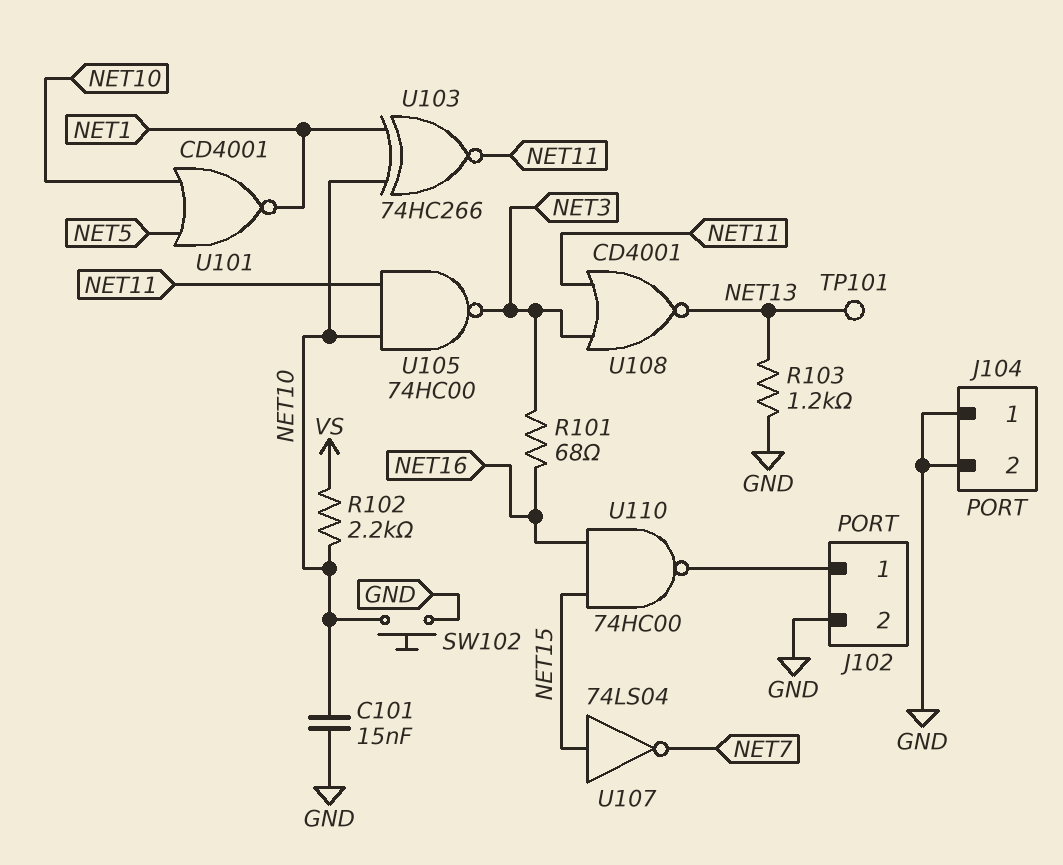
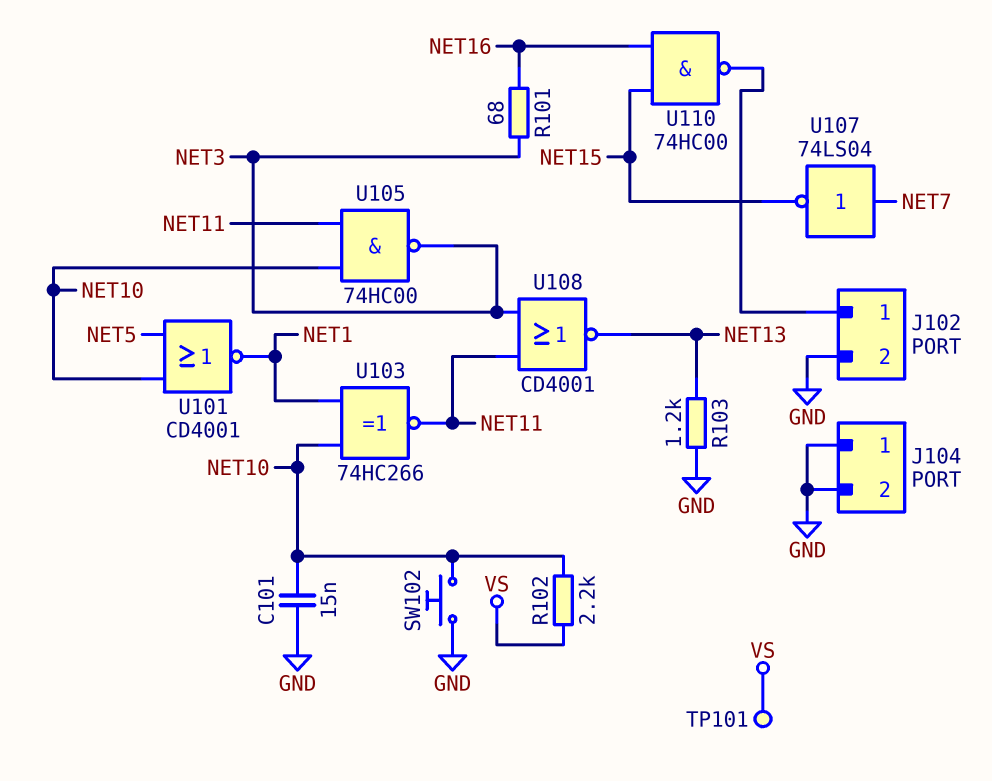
TP101: test point (NET13) -> test point (VS)
U107: NOT 74LS04 (in NET15, out NET7) -> NOT 74LS04 (in NET7, out NET15)

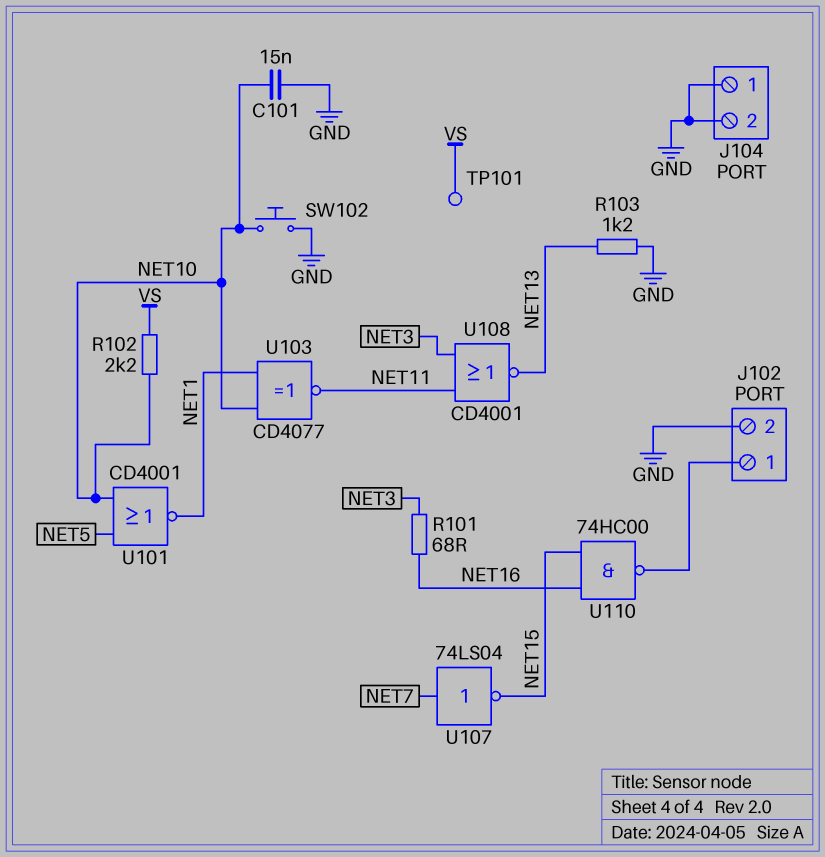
U103: XNOR 74HC266 (in NET1, in NET10, out NET11) -> XNOR CD4077 (in NET1, in NET10, out NET11)
U105: NAND 74HC00 (in NET10, in NET11, out NET3) -> none

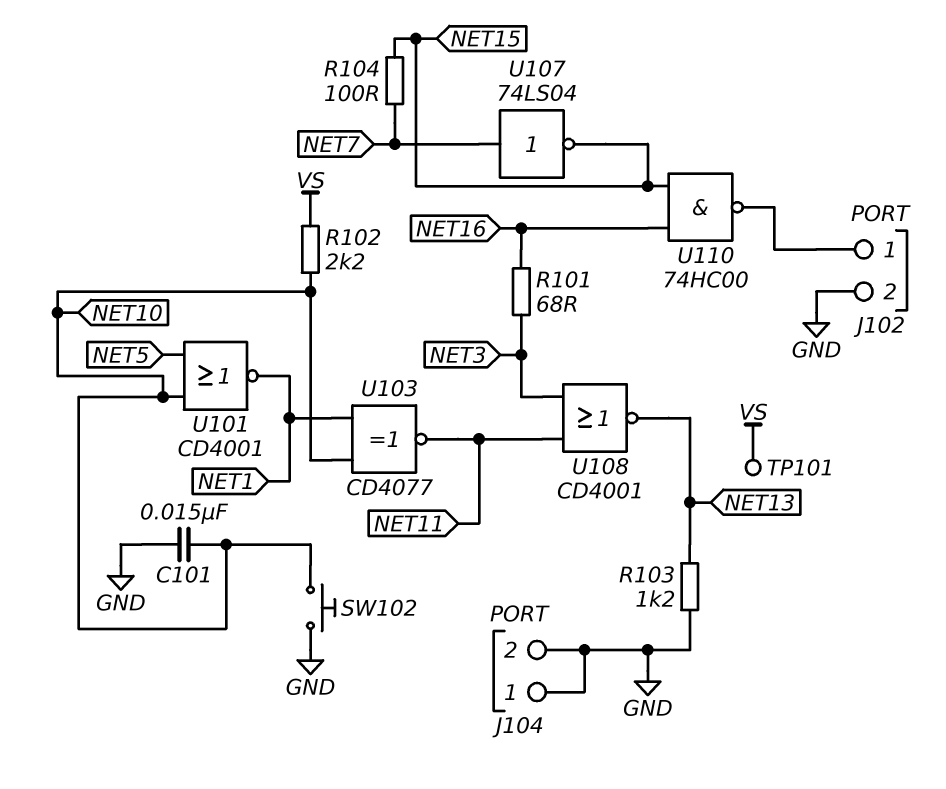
R104: none -> 100 (NET7, NET15)

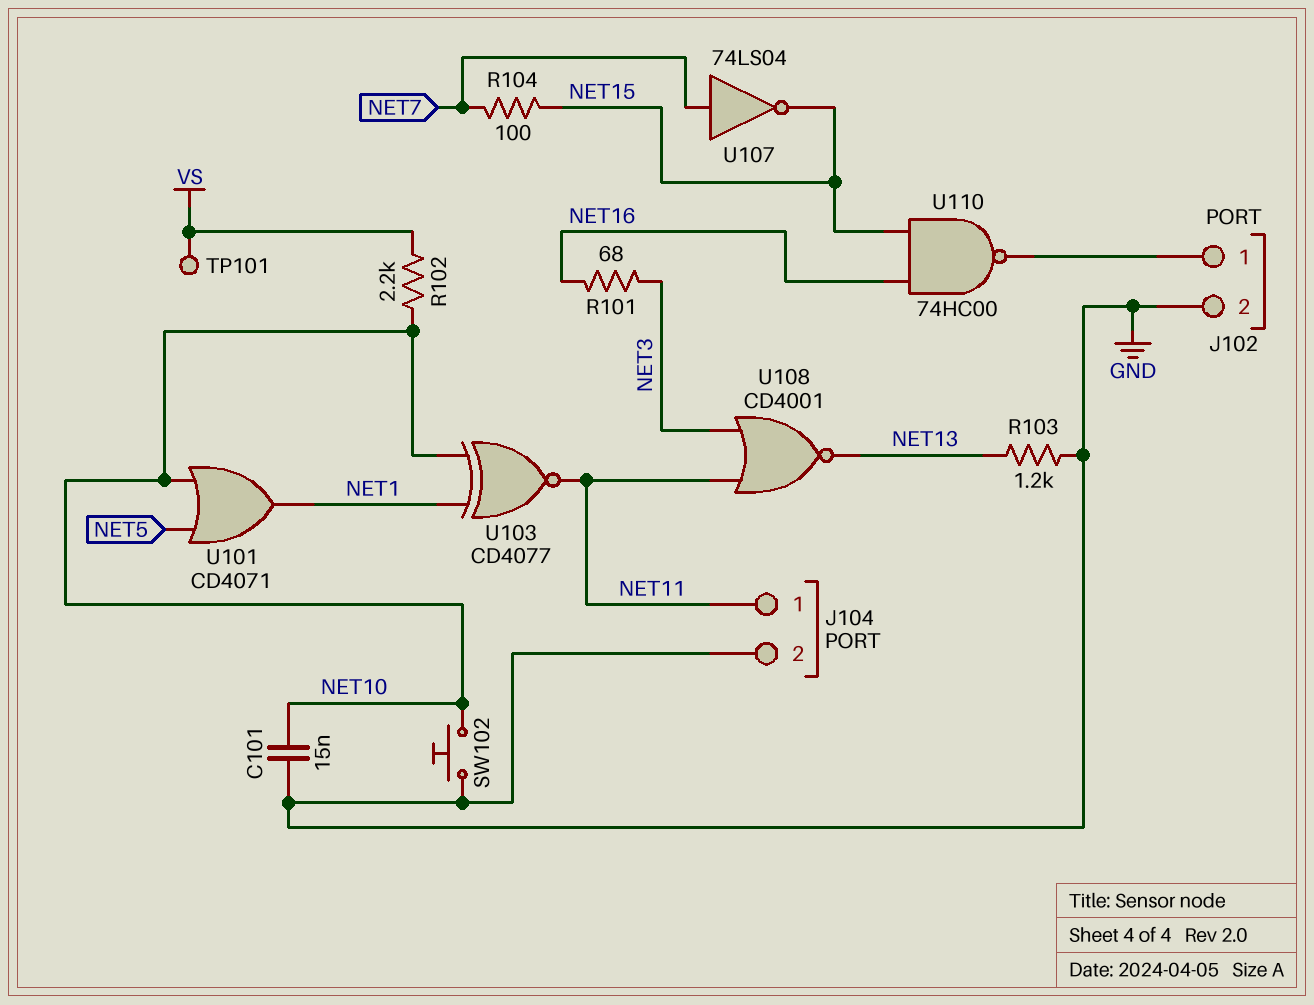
J104 pin 1: GND -> NET11
U101: NOR CD4001 (in NET5, in NET10, out NET1) -> OR CD4071 (in NET5, in NET10, out NET1)

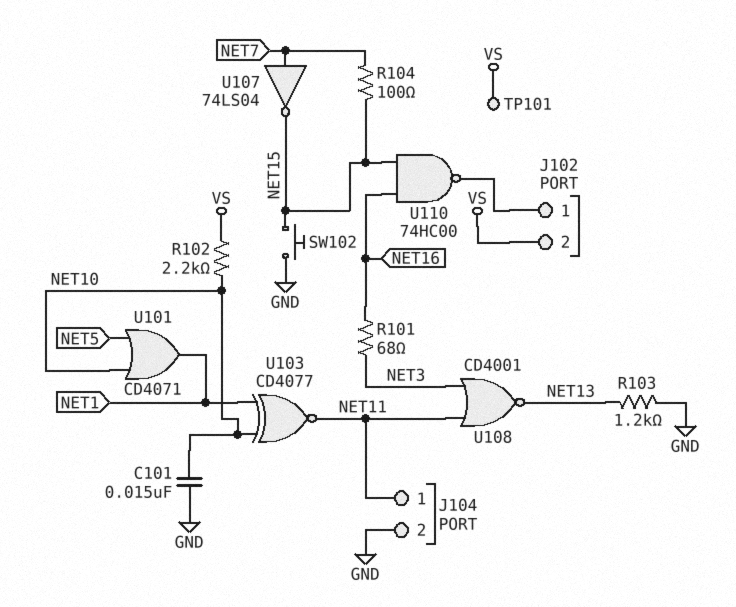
J102 pin 2: GND -> VS
SW102: button (GND, NET10) -> button (GND, NET15)

